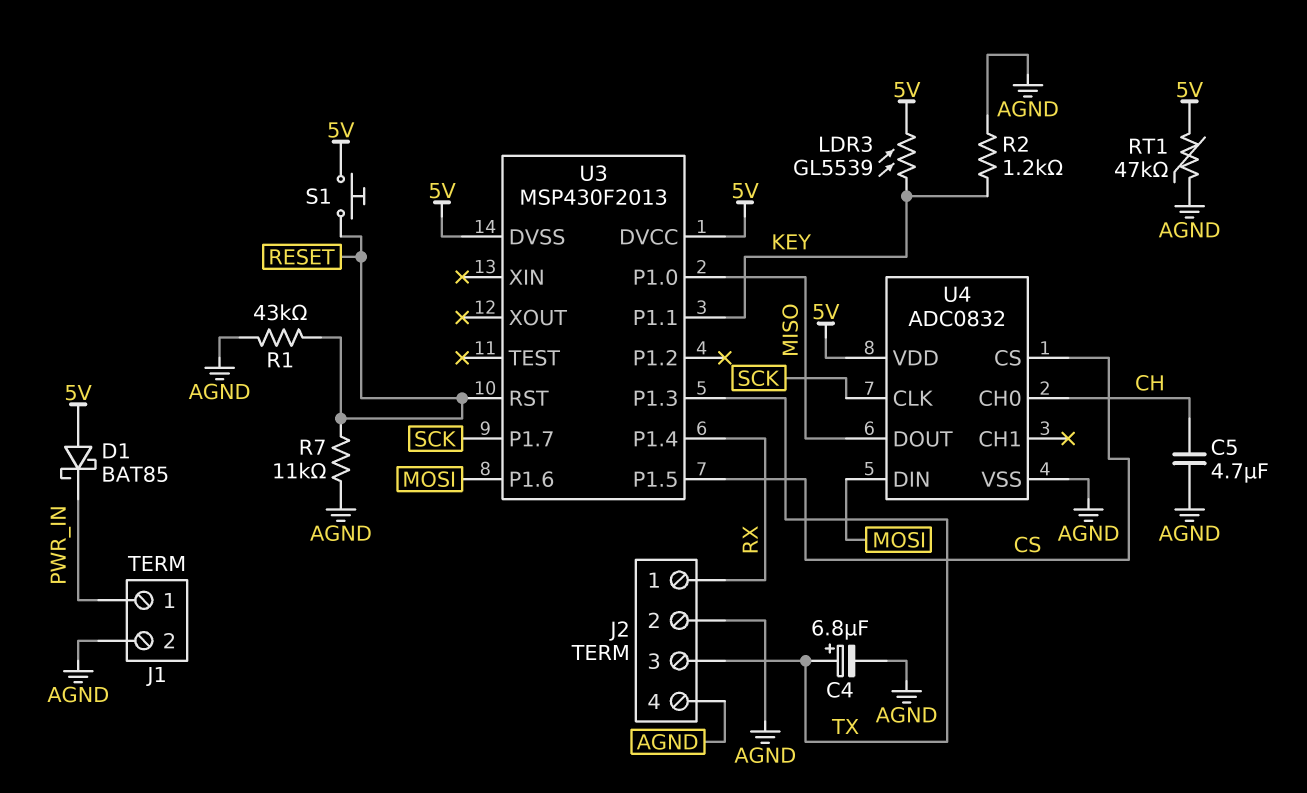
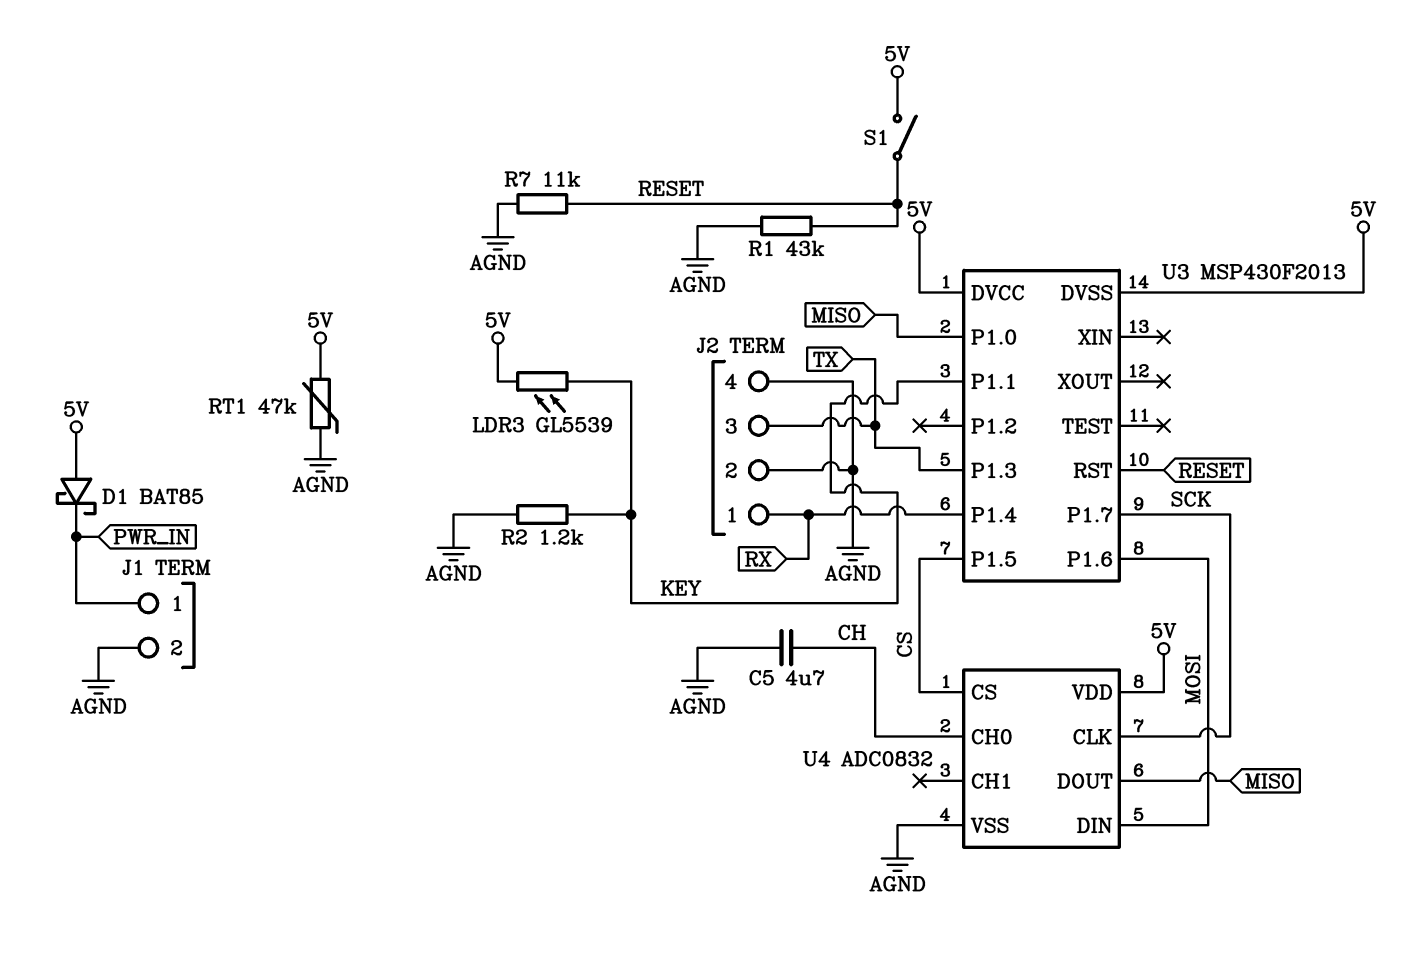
C4: 6.8uF (plus TX, minus AGND) -> none
S1: button (5V, RESET) -> switch (5V, RESET)

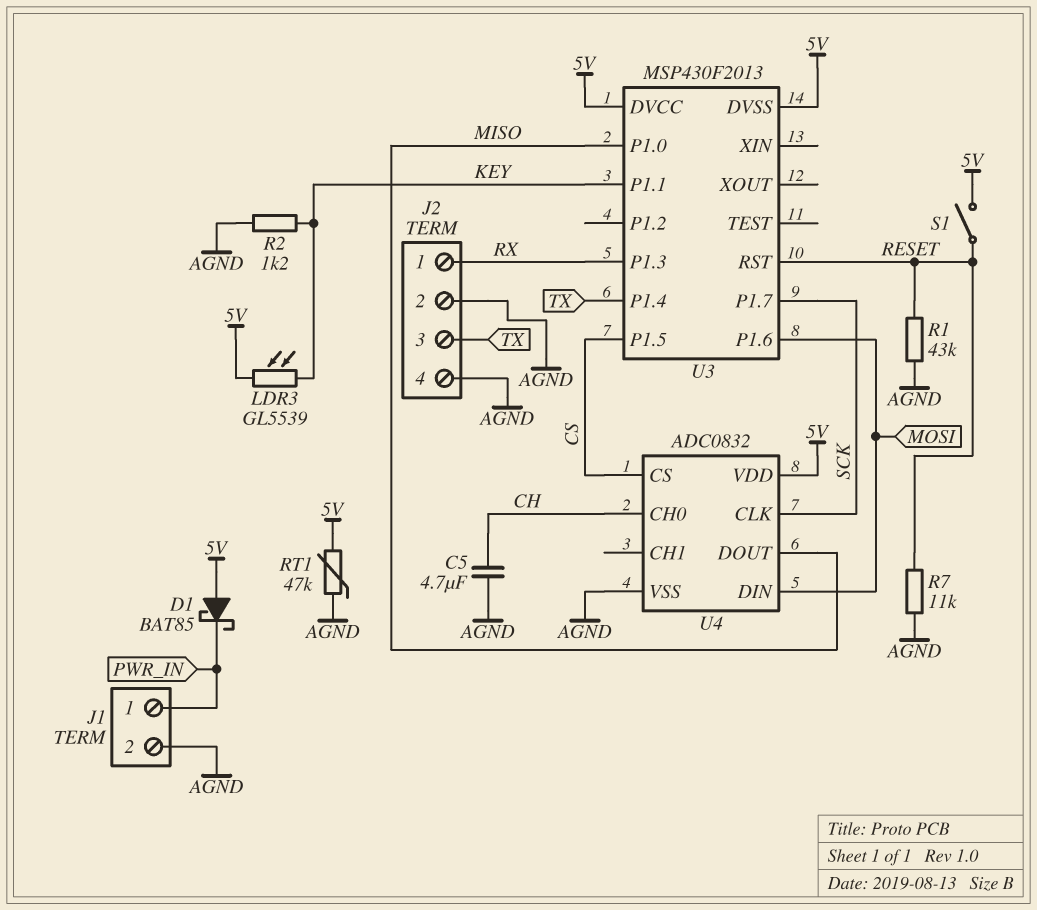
U3 pin P1.3: TX -> RX
U3 pin P1.4: RX -> TX

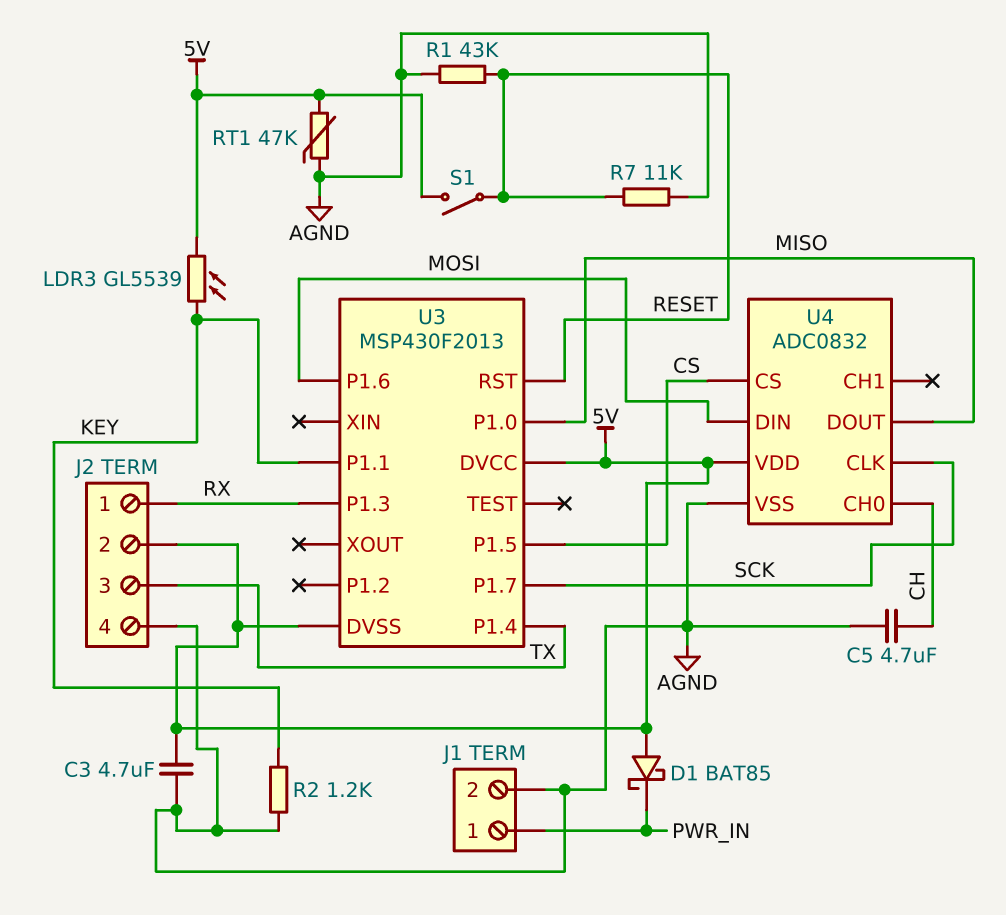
C3: none -> 4.7uF (5V, AGND)
J2 pin 2: AGND -> 5V

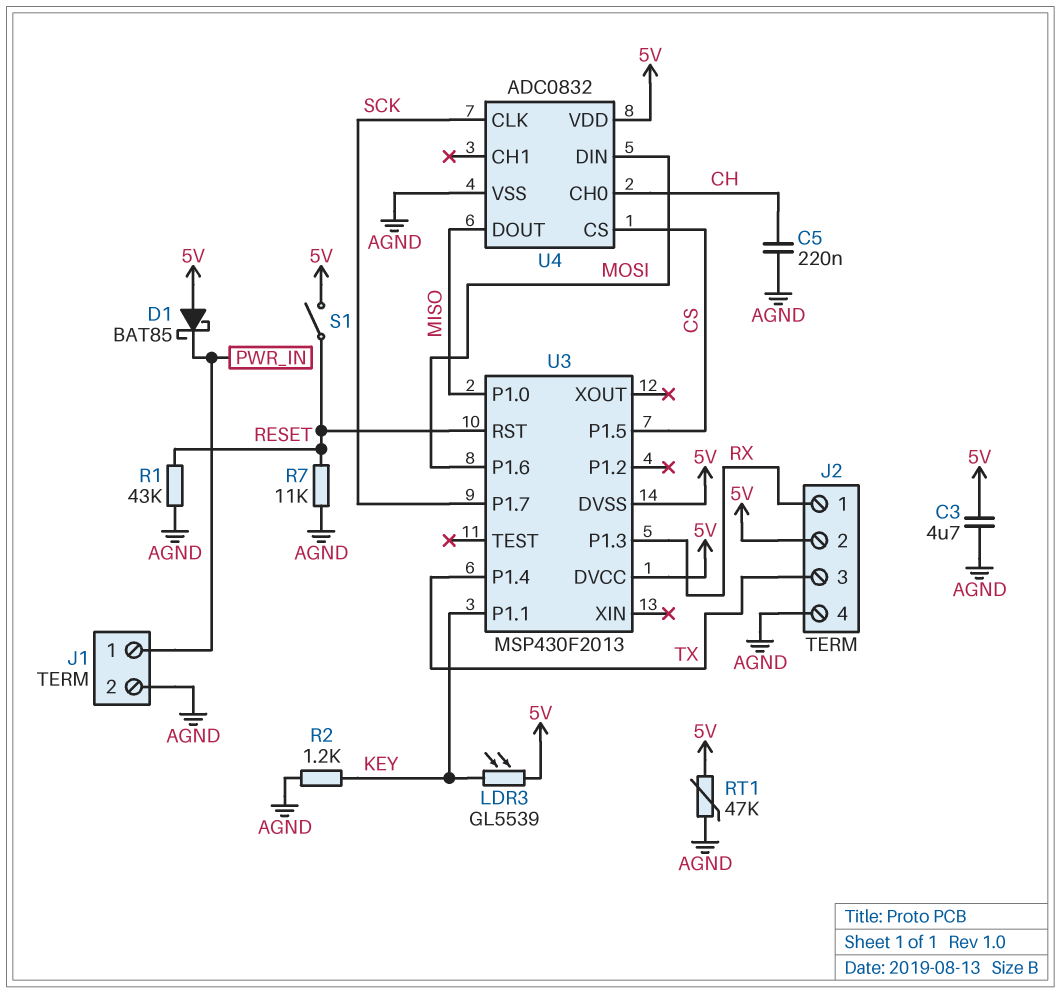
C5: 4.7uF (AGND, CH) -> 220nF (AGND, CH)

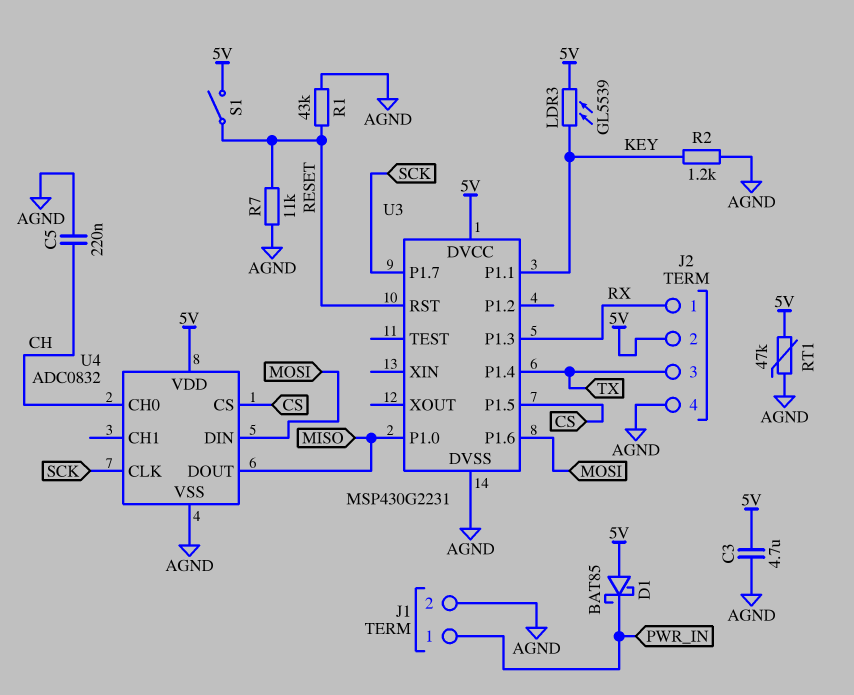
U3: MSP430F2013 -> MSP430G2231
U3 pin DVSS: 5V -> AGND

